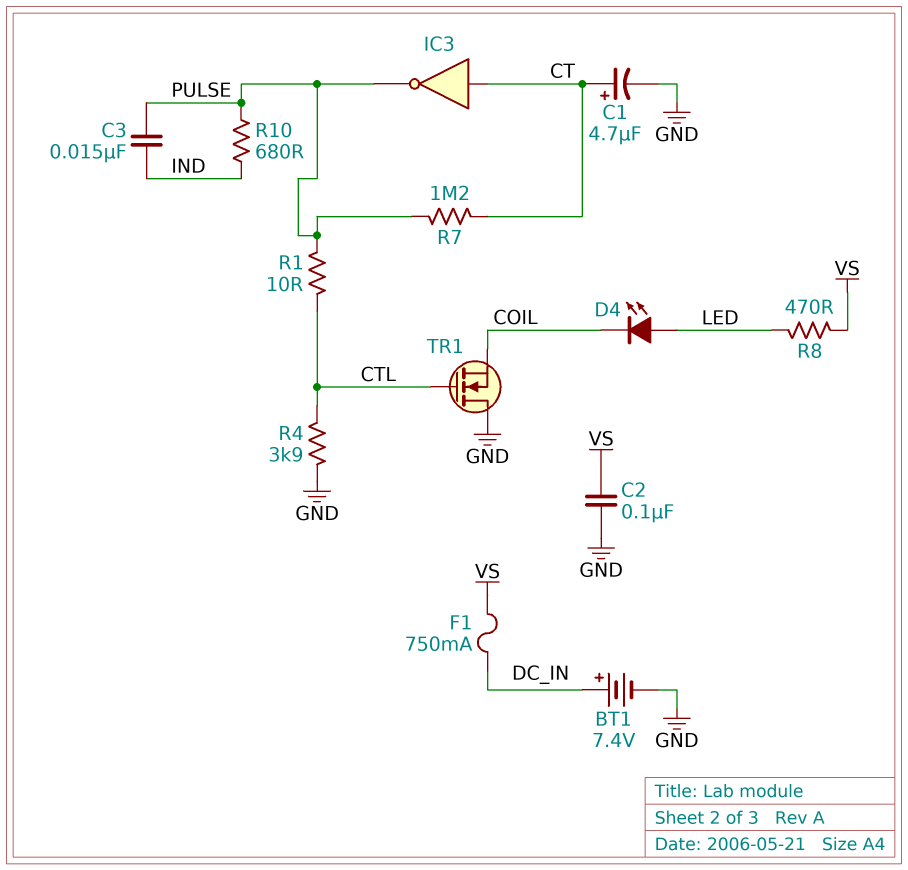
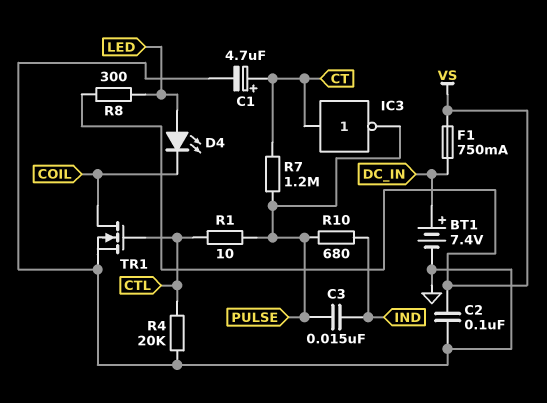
R4: 3.9k (CTL, GND) -> 20k (CTL, GND)
R8: 470 (LED, VS) -> 300 (LED, VS)
TR1: NMOS (G CTL, D GND, S COIL) -> NMOS (G CTL, D COIL, S GND)

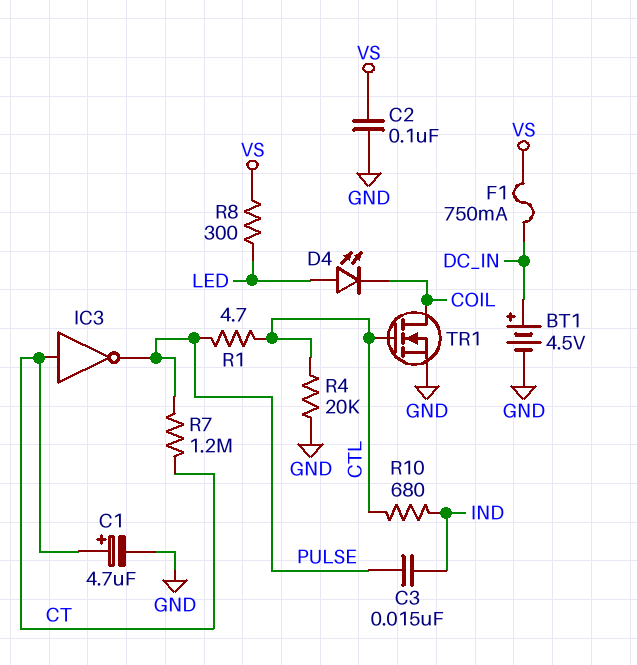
BT1: 7.4V (plus DC_IN, minus GND) -> 4.5V (plus DC_IN, minus GND)
R1: 10 (CTL, PULSE) -> 4.7 (CTL, PULSE)
R10: 680 (IND, PULSE) -> 680 (CTL, IND)

